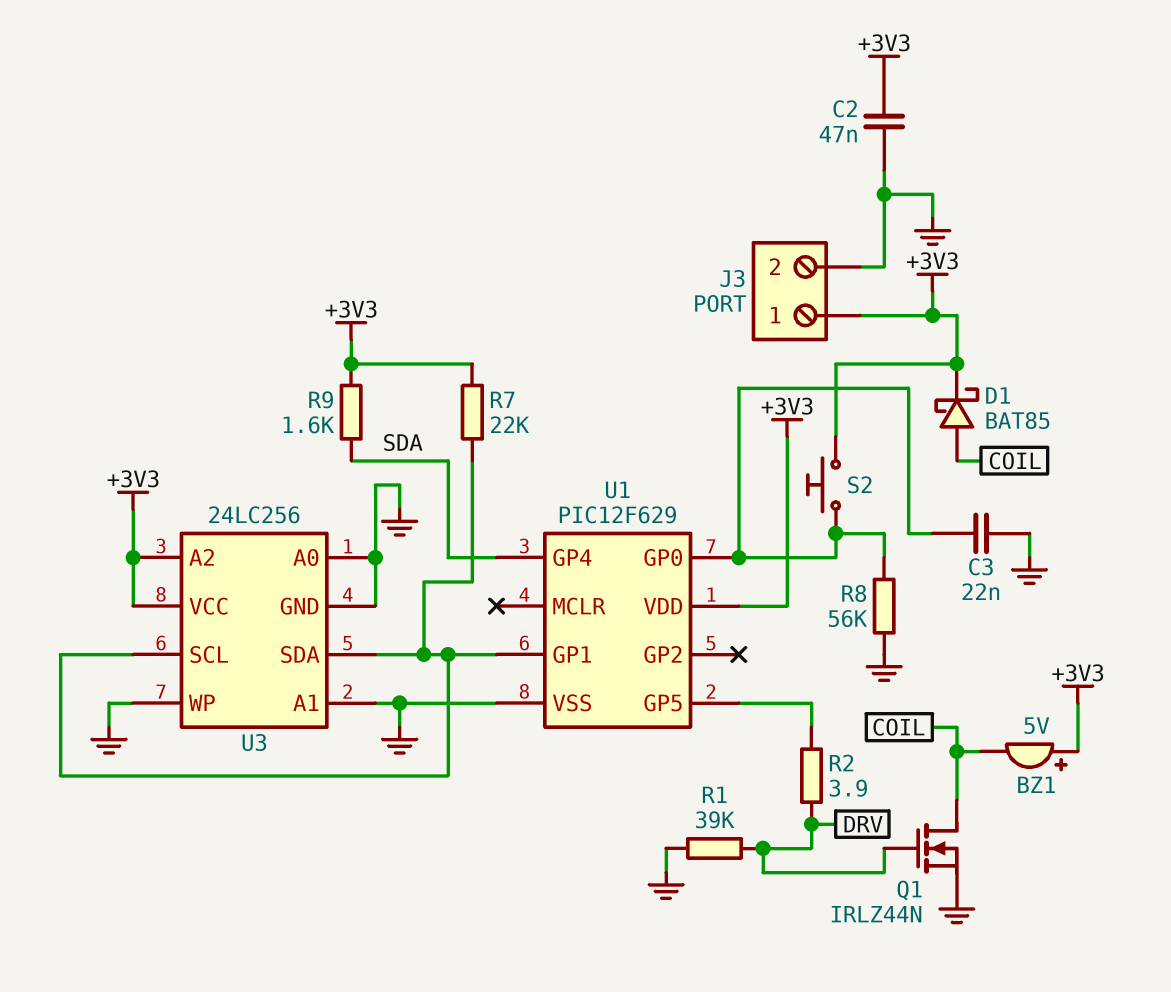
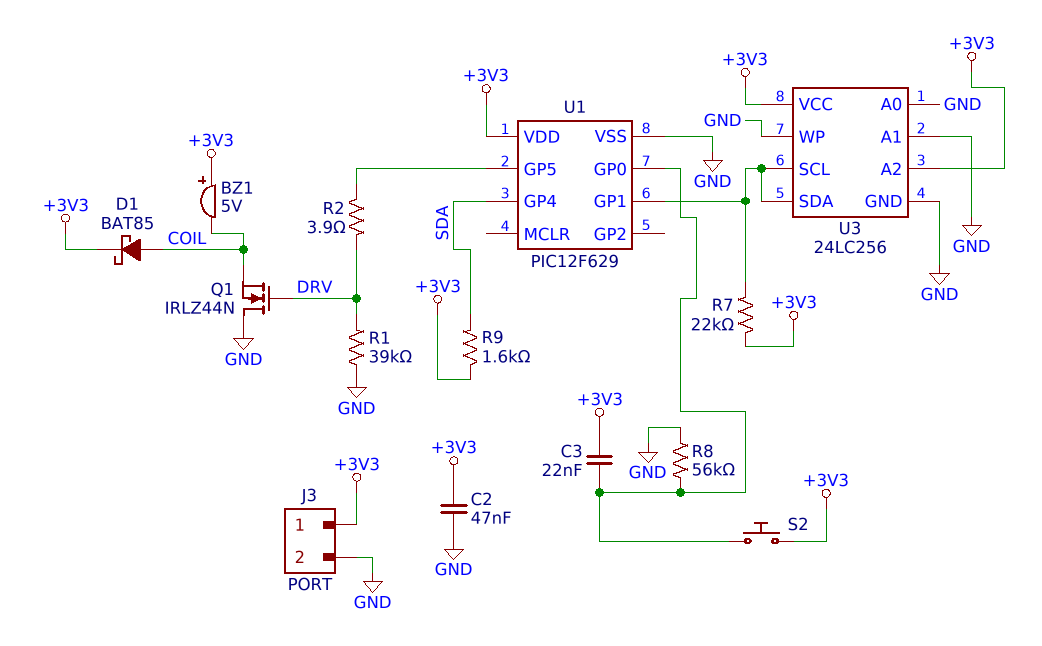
C3: 22nF (GND, U1/GP0) -> 22nF (+3V3, U1/GP0)
Q1: NMOS IRLZ44N (G DRV, D COIL, S GND) -> NMOS IRLZ44N (G DRV, D GND, S COIL)

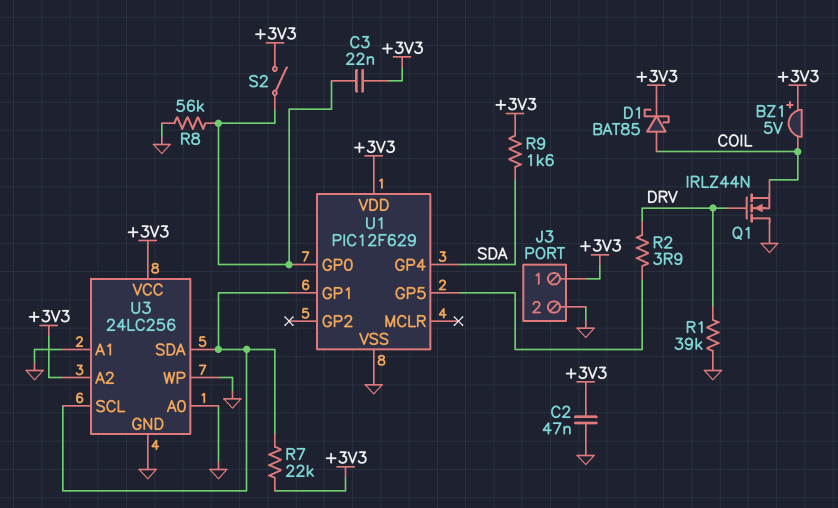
S2: button (+3V3, U1/GP0) -> switch (+3V3, U1/GP0)

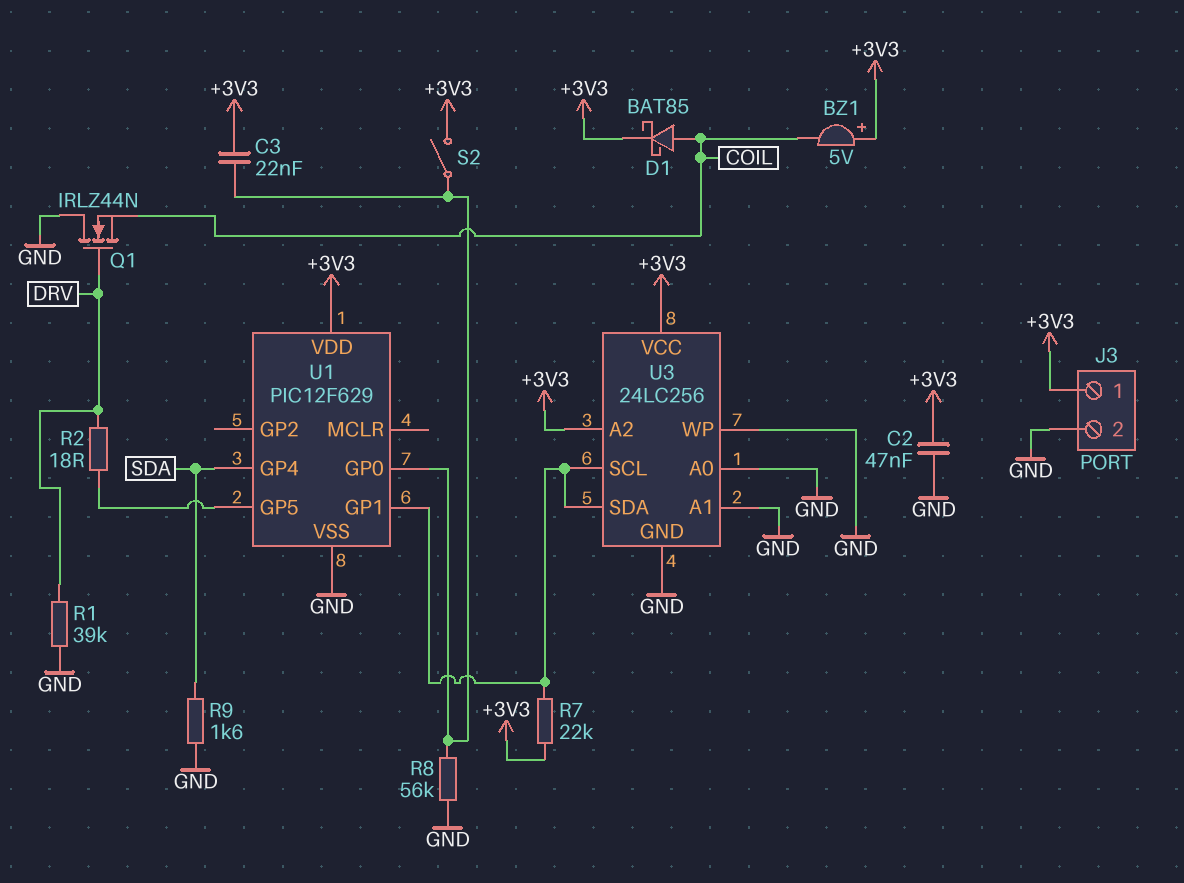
R2: 3.9 (DRV, U1/GP5) -> 18 (DRV, U1/GP5)
R9: 1.6k (+3V3, SDA) -> 1.6k (GND, SDA)

